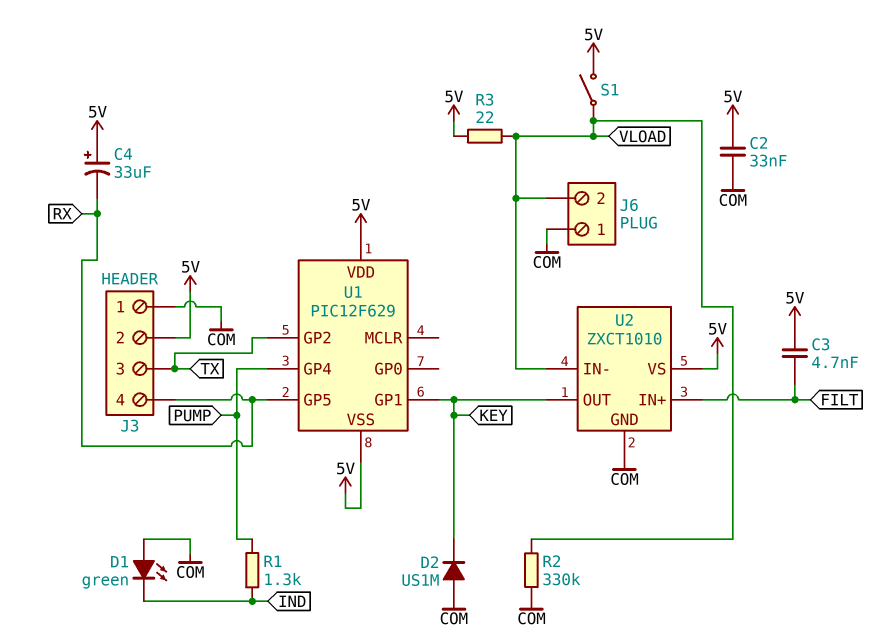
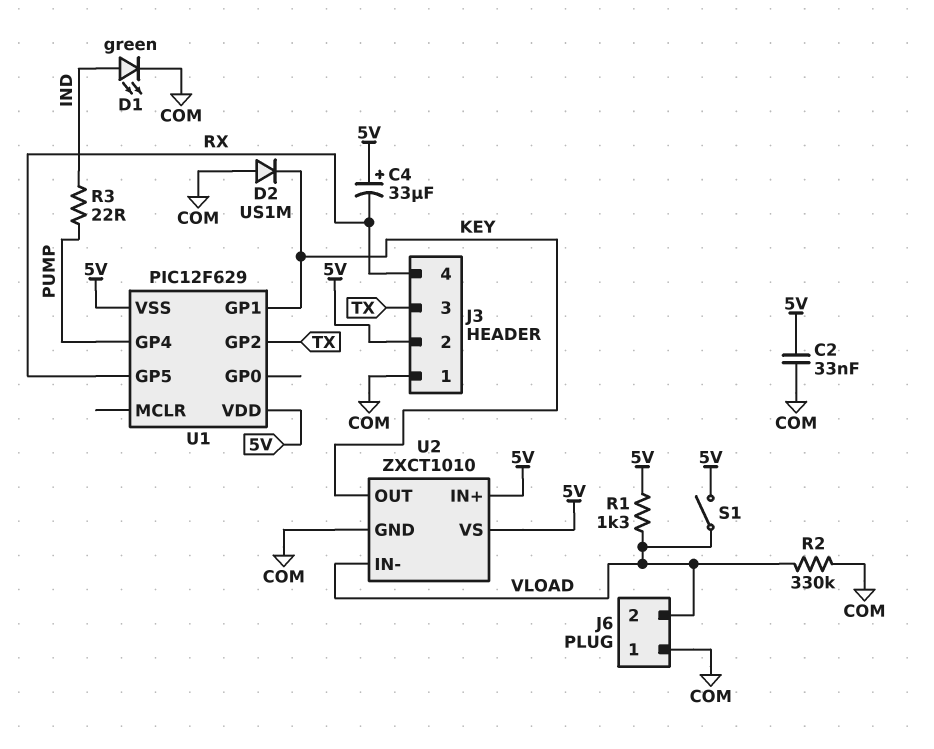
C3: 4.7nF (5V, FILT) -> none
D1: LED green (A COM, K IND) -> LED green (A IND, K COM)
R1: 1.3k (IND, PUMP) -> 1.3k (5V, VLOAD)
R3: 22 (5V, VLOAD) -> 22 (IND, PUMP)
U2 pin IN+: FILT -> 5V

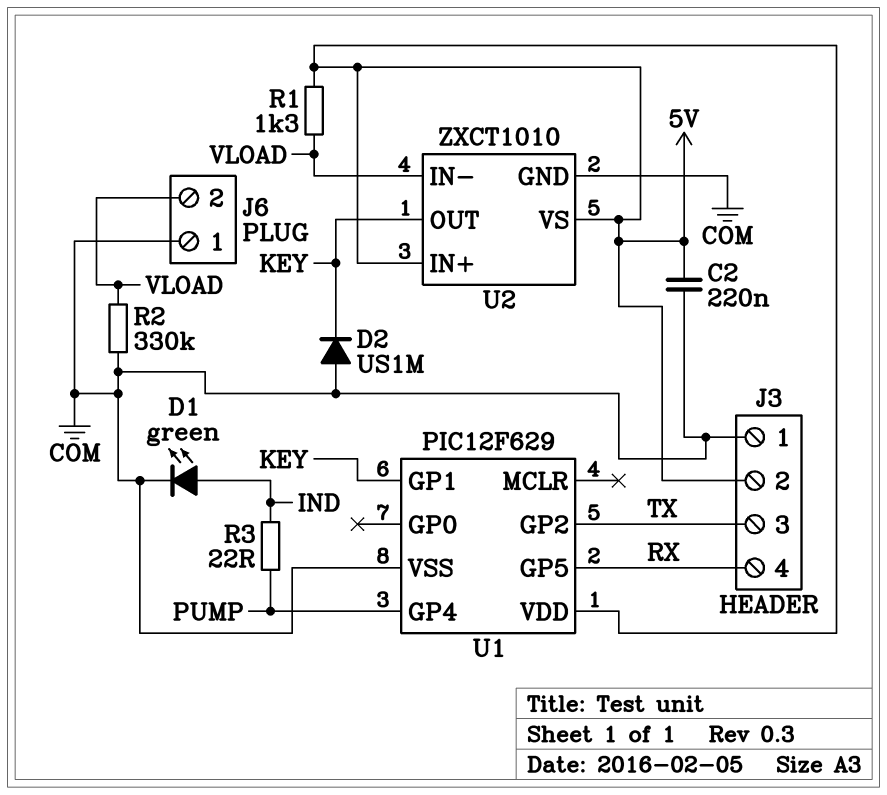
C2: 33nF (5V, COM) -> 220nF (5V, COM)
C4: 33uF (plus 5V, minus RX) -> none
S1: switch (5V, VLOAD) -> none
U1 pin VSS: 5V -> COM

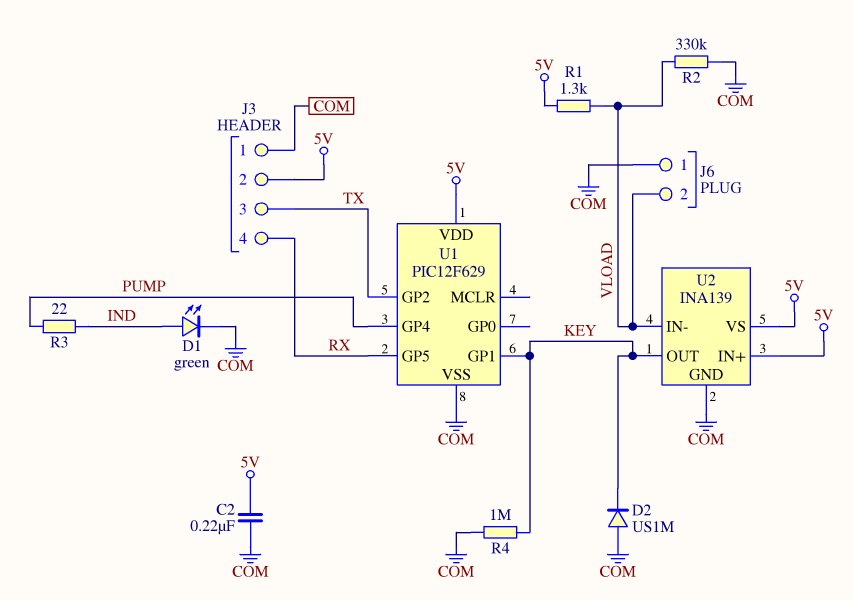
R4: none -> 1M (COM, KEY)
U2: ZXCT1010 -> INA139

